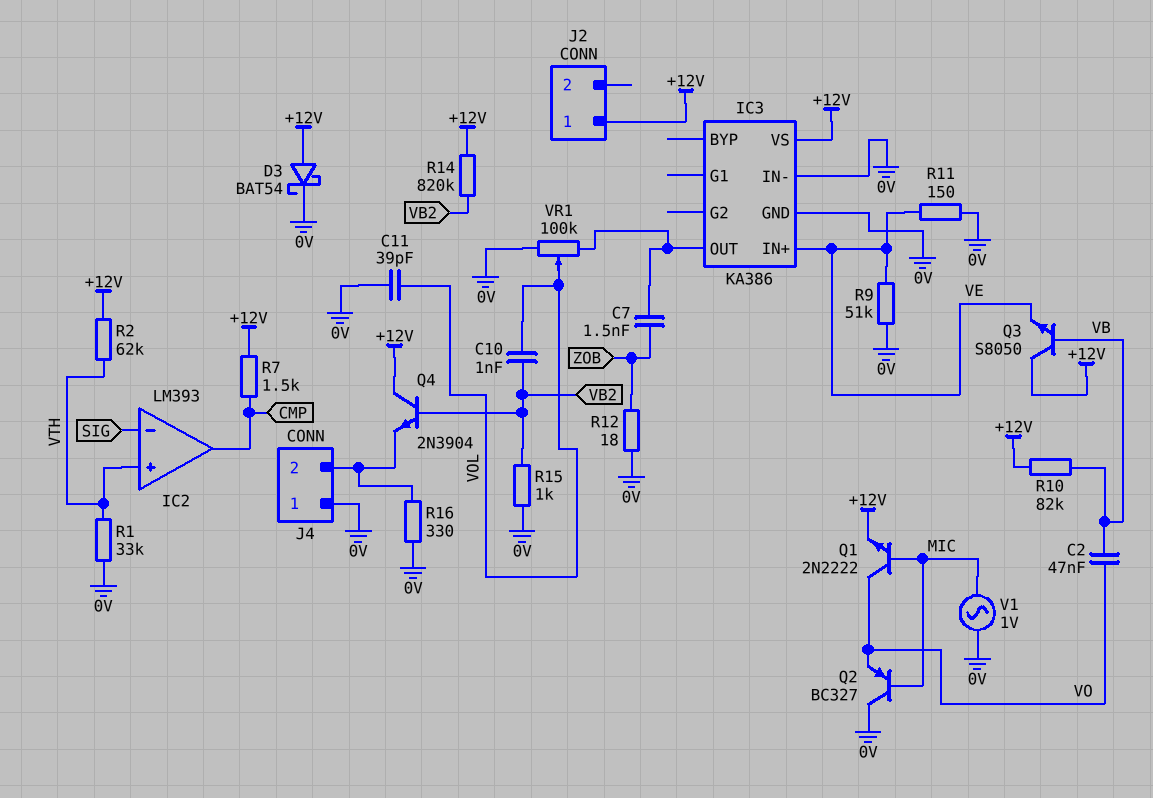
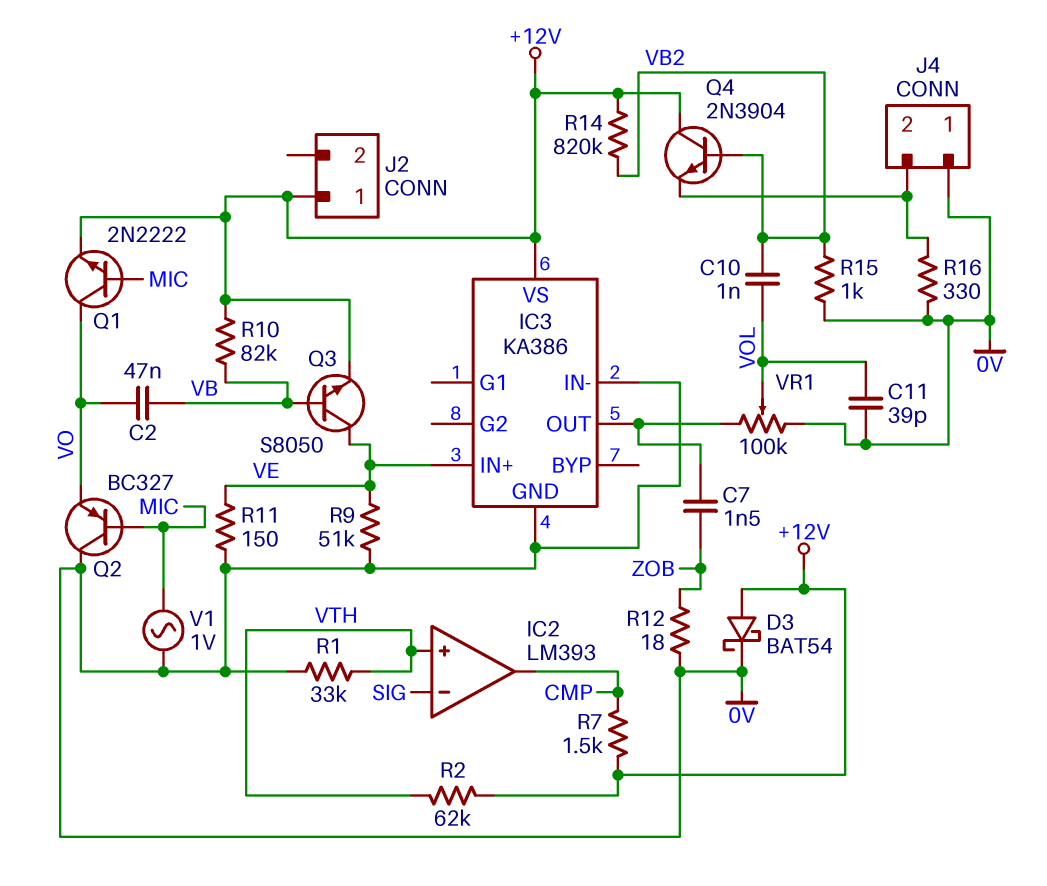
Q3: NPN S8050 (B VB, C +12V, E VE) -> NPN S8050 (B VB, C VE, E +12V)

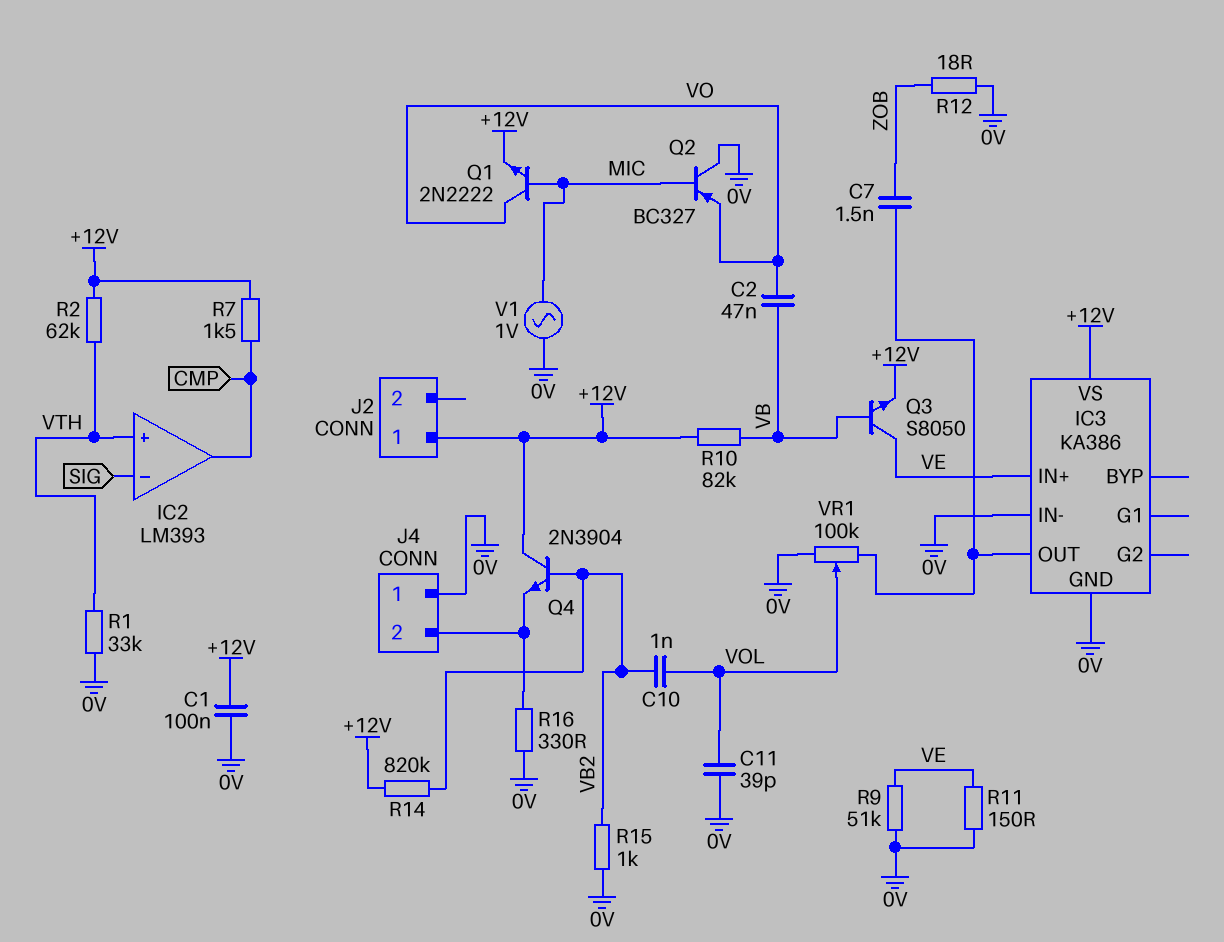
C1: none -> 100nF (+12V, 0V)
D3: schottky BAT54 (A +12V, K 0V) -> none

